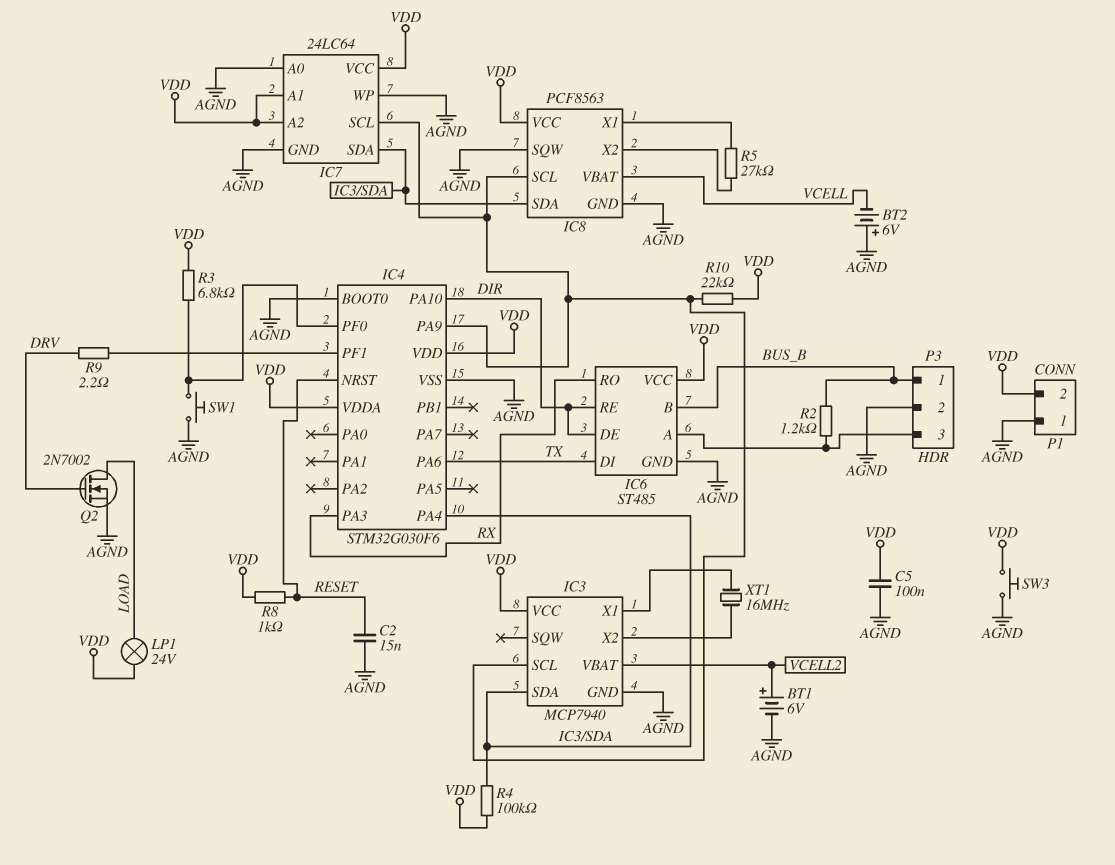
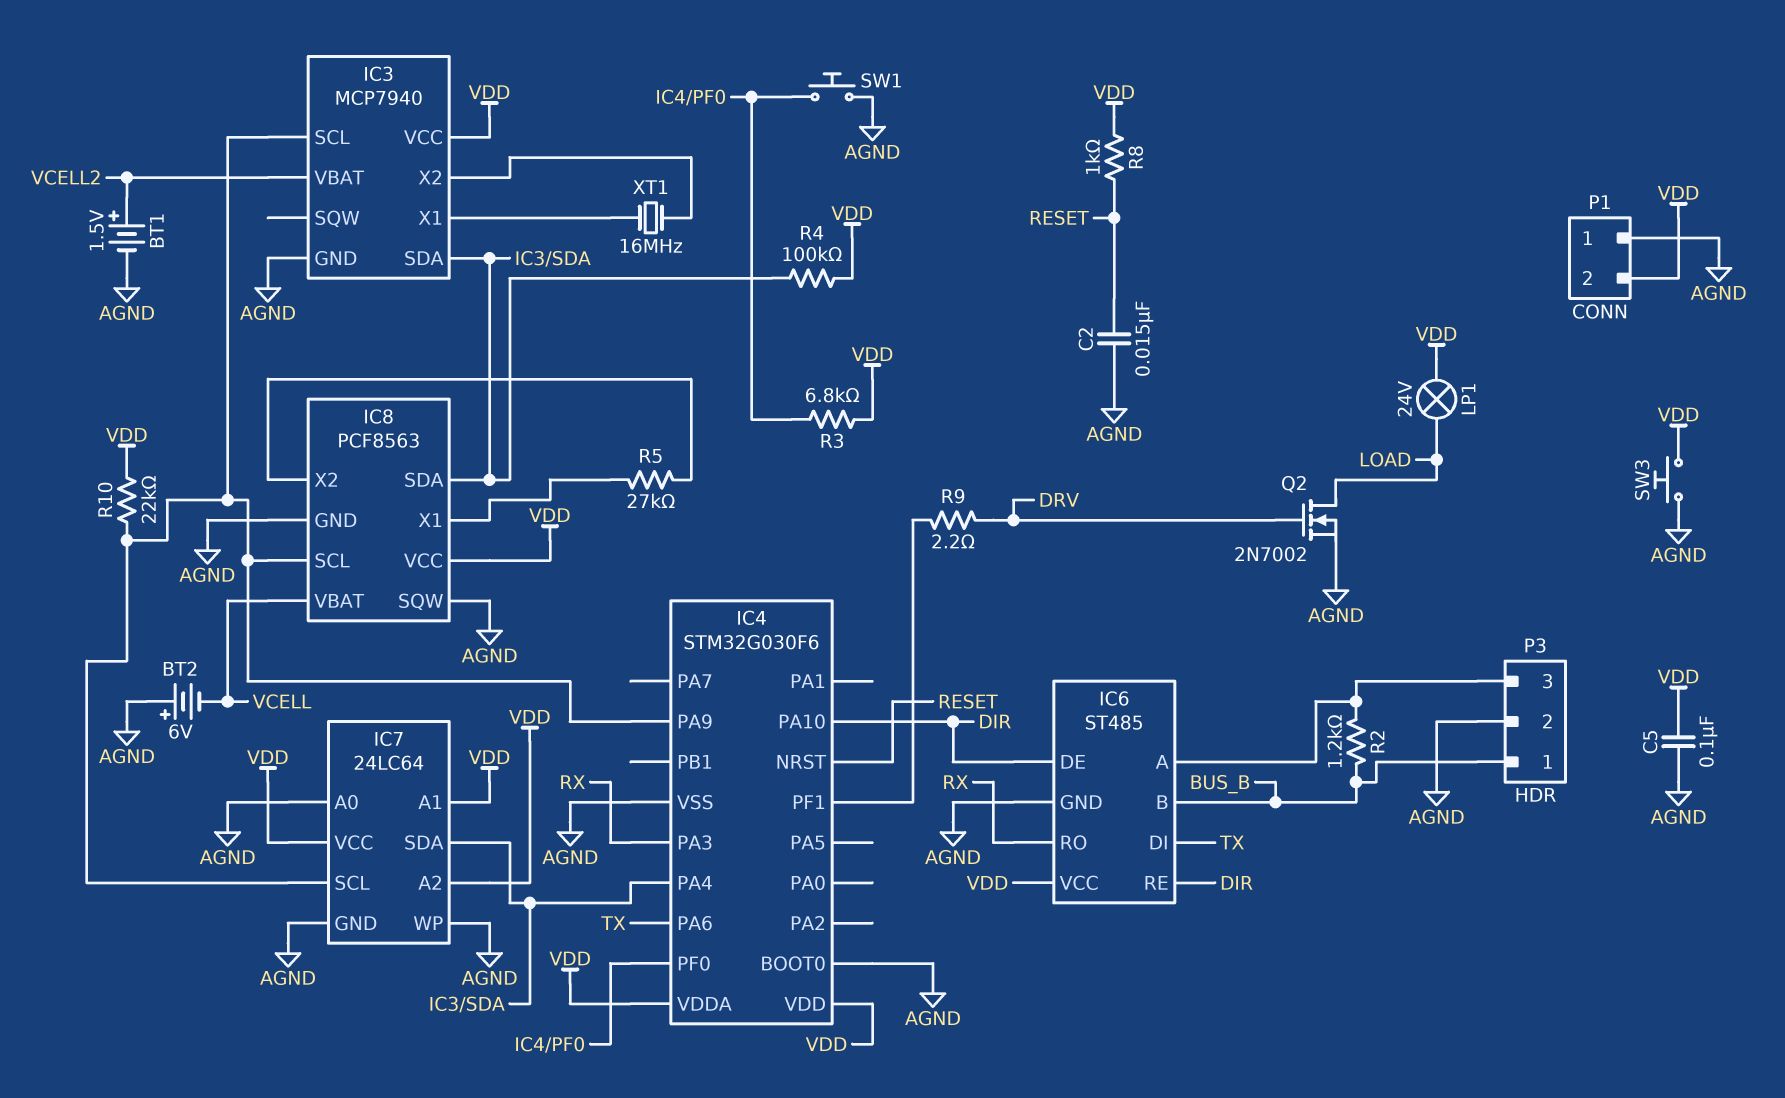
BT1: 6V (plus VCELL2, minus AGND) -> 1.5V (plus VCELL2, minus AGND)

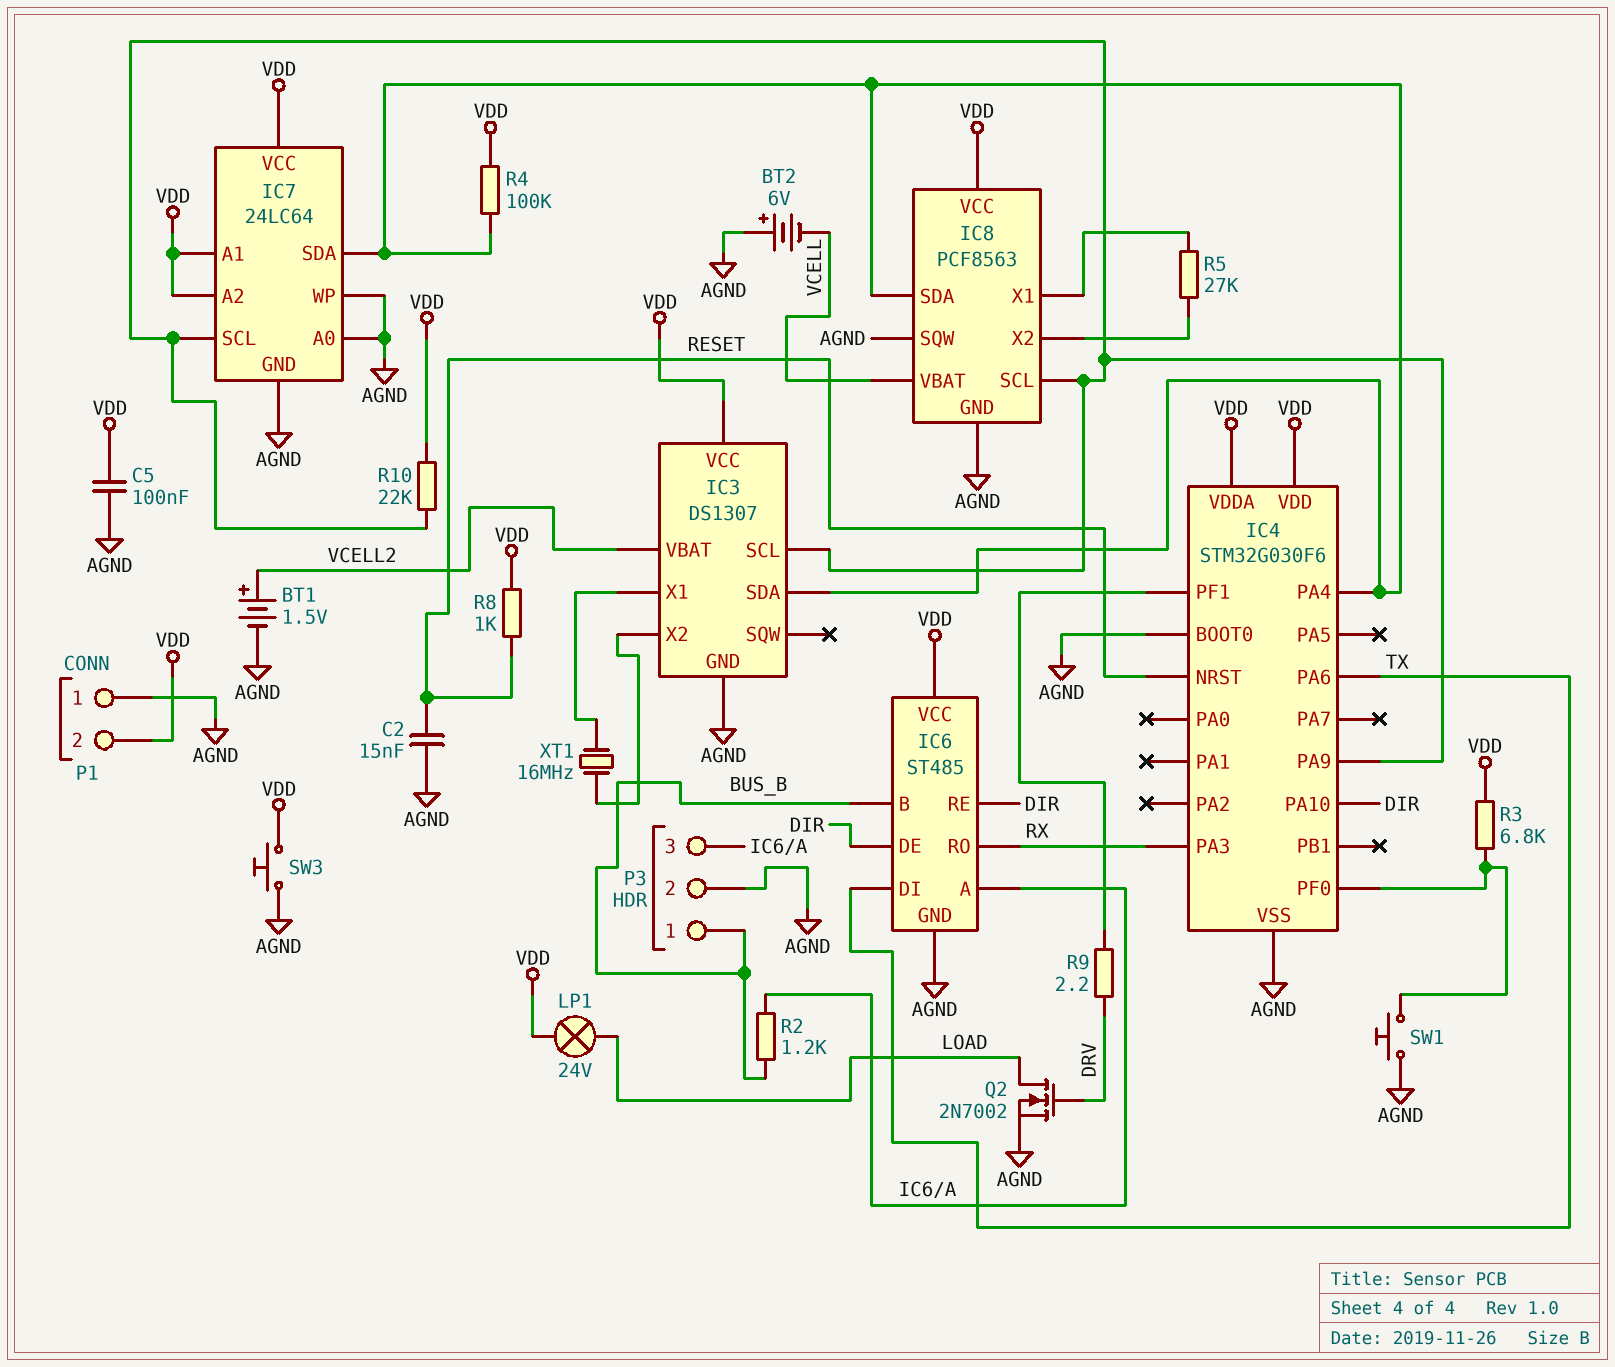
IC3: MCP7940 -> DS1307

